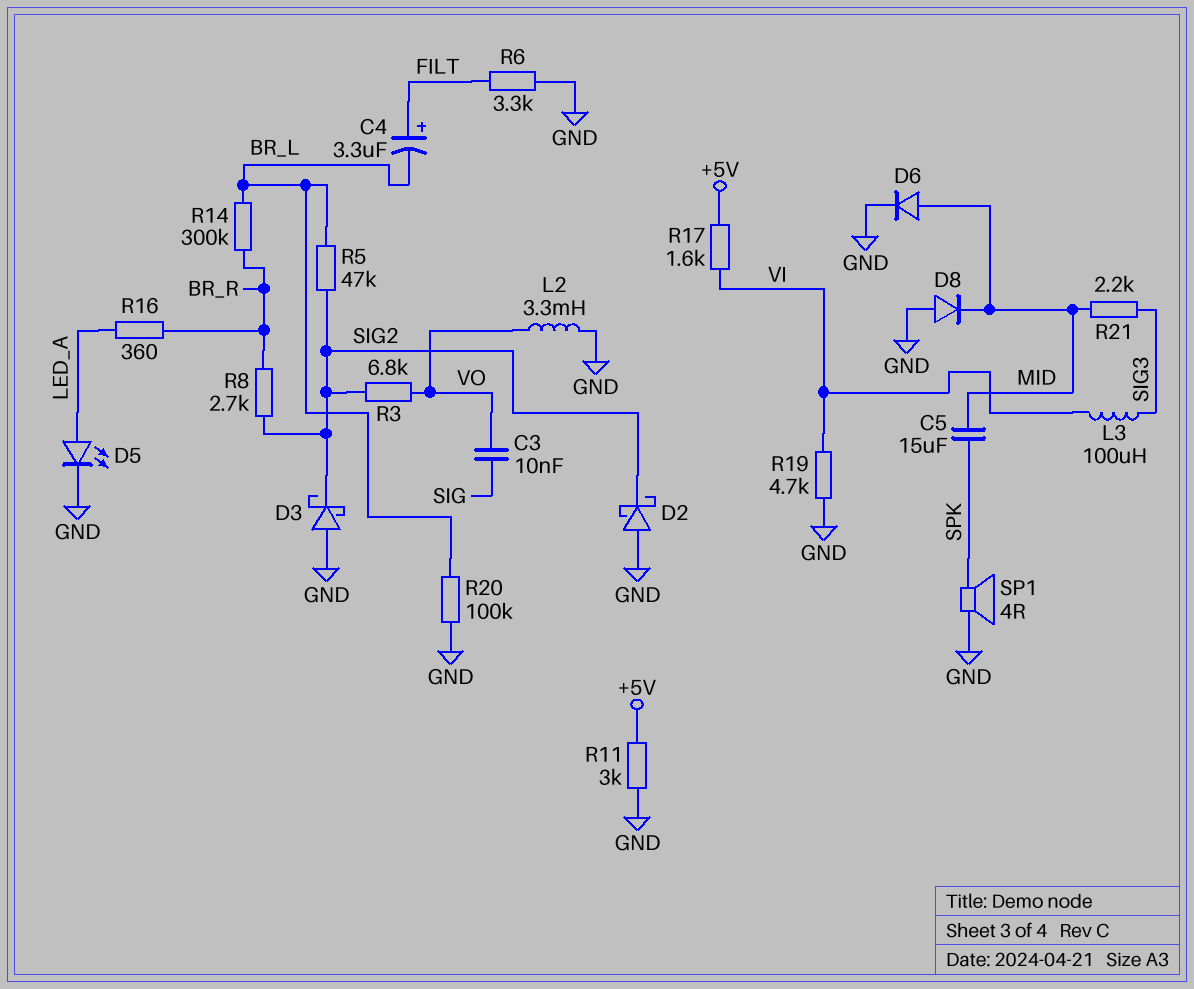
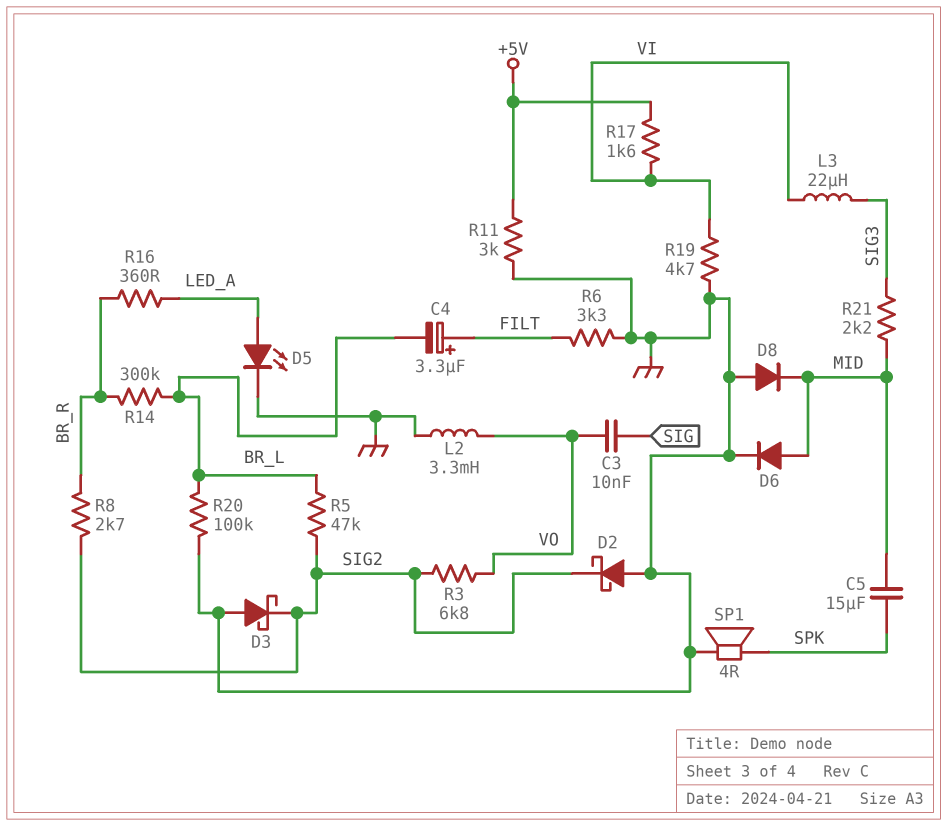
L3: 100uH (SIG3, VI) -> 22uH (SIG3, VI)

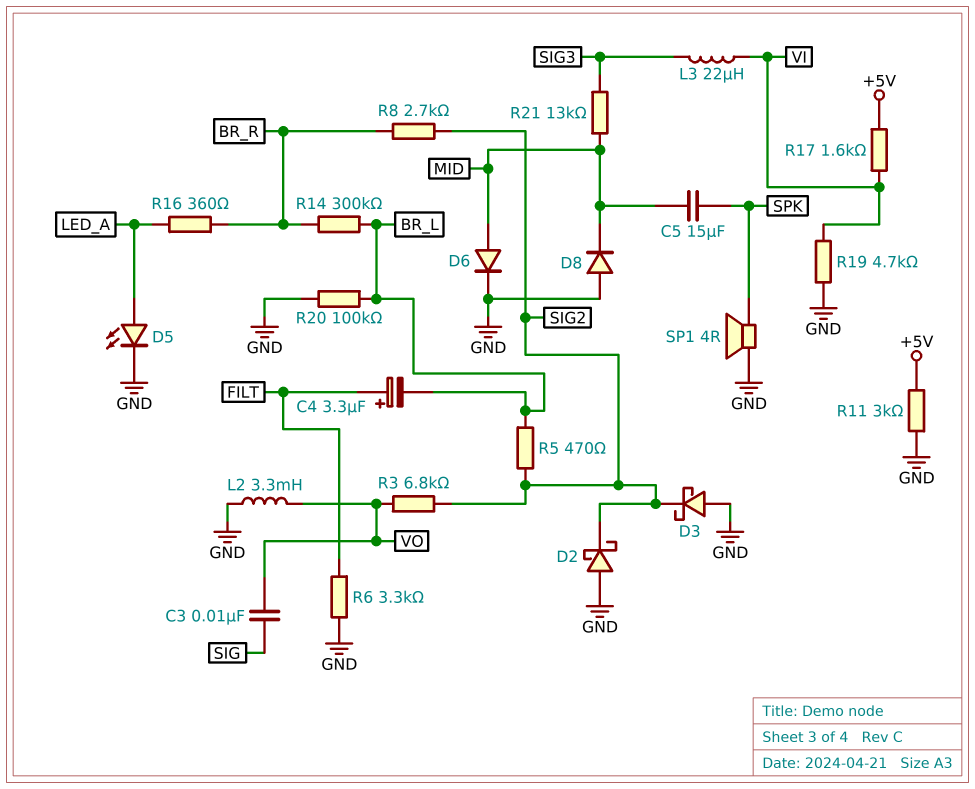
R5: 47k (BR_L, SIG2) -> 470 (BR_L, SIG2)
R21: 2.2k (MID, SIG3) -> 13k (MID, SIG3)

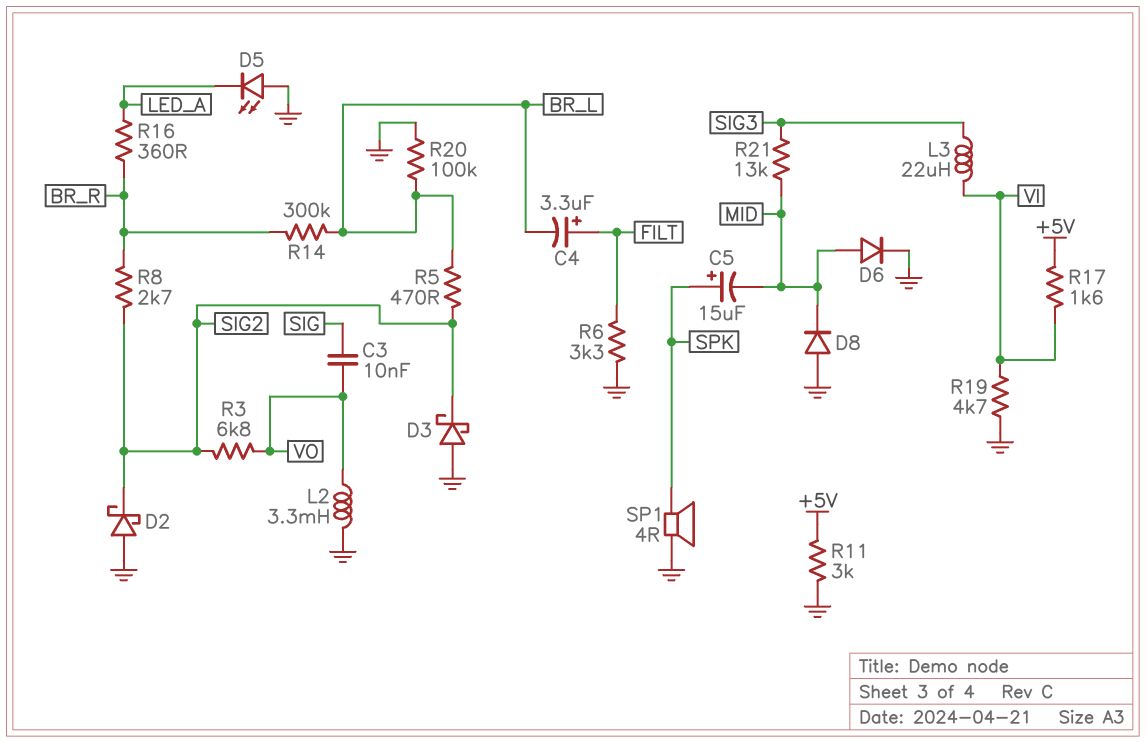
C5: 15uF (MID, SPK) -> 15uF (plus SPK, minus MID)
D5: LED (A LED_A, K GND) -> LED (A GND, K LED_A)

